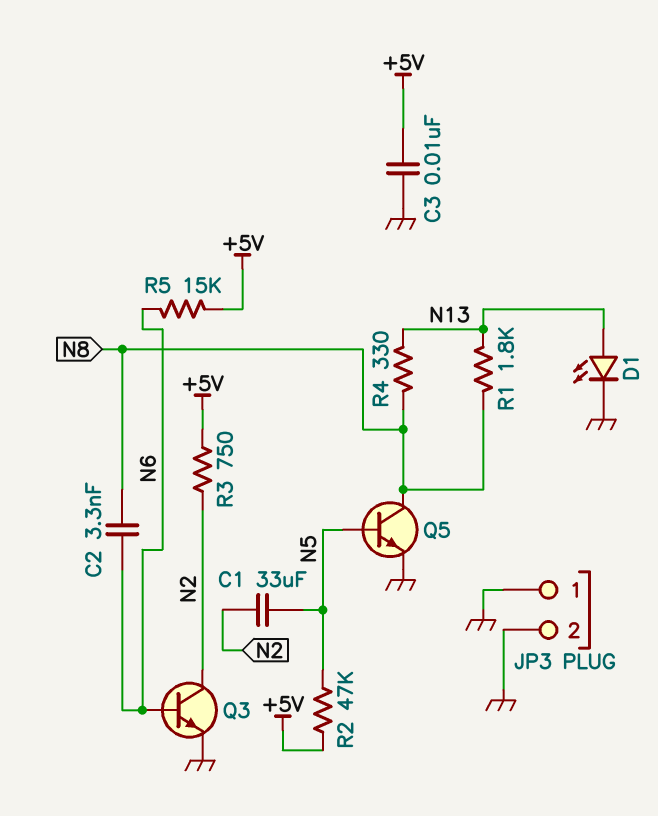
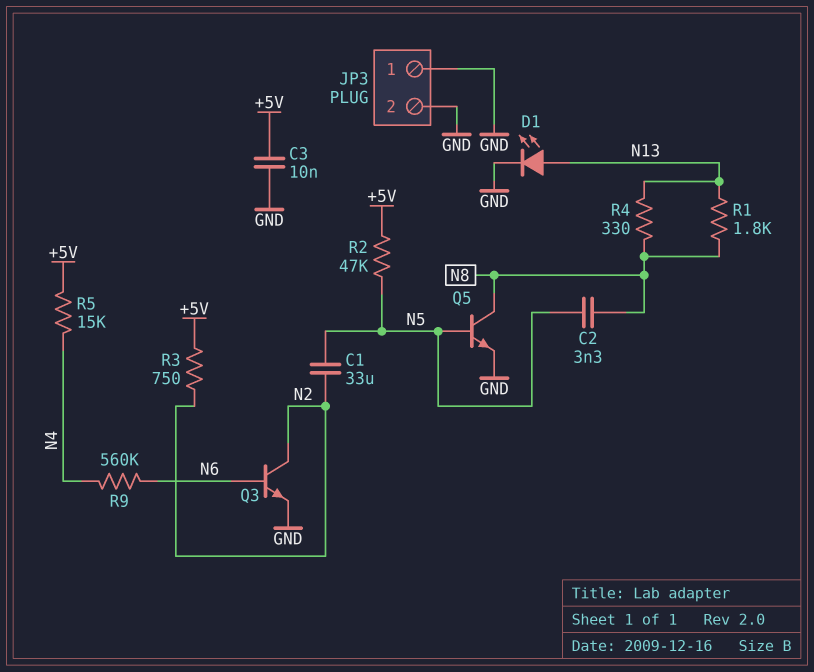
C2: 3.3nF (N6, N8) -> 3.3nF (N5, N8)
R5: 15k (+5V, N6) -> 15k (+5V, N4)
R9: none -> 560k (N4, N6)

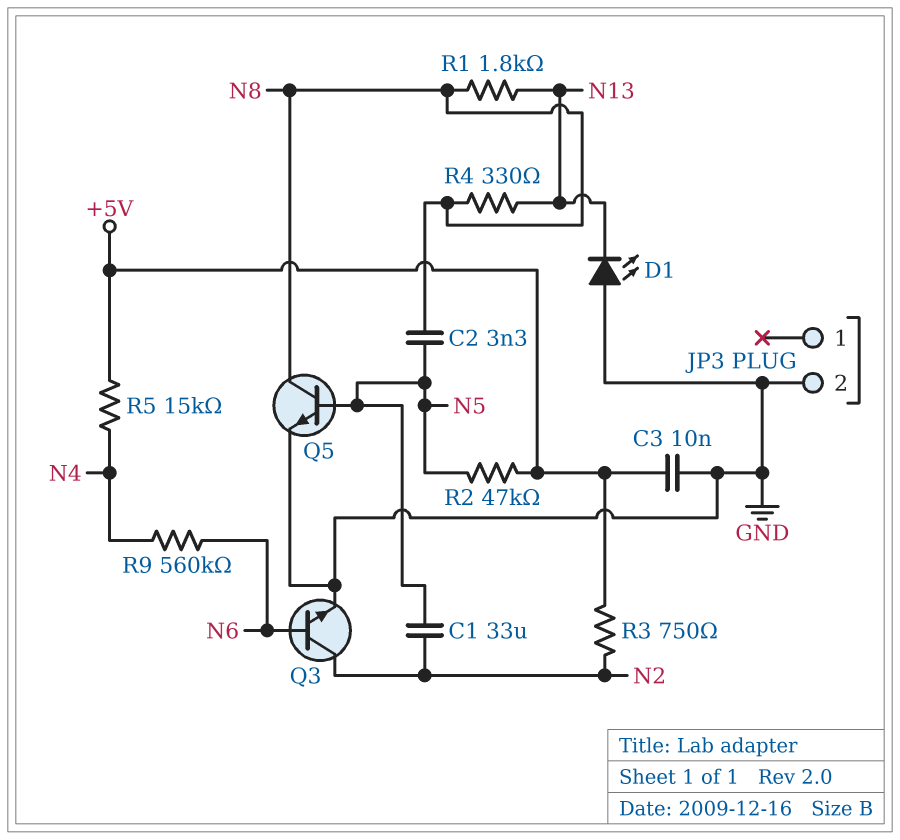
D1: LED (A N13, K GND) -> LED (A GND, K N13)
JP3 pin 1: GND -> none

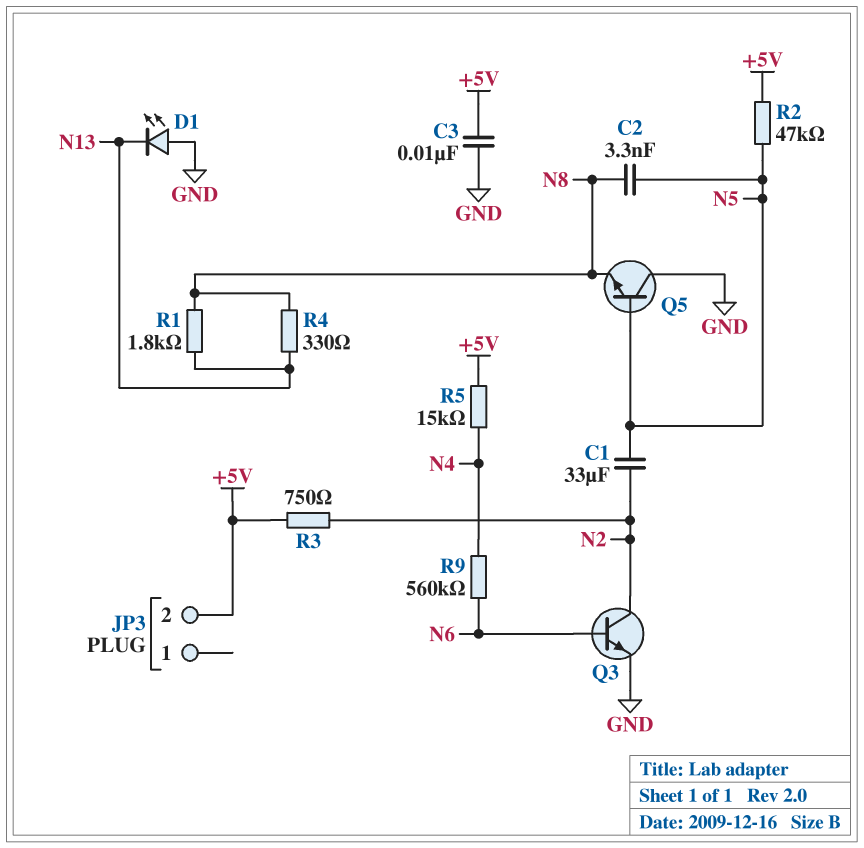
JP3 pin 2: GND -> +5V
Q5: NPN (B N5, C N8, E GND) -> NPN (B N5, C GND, E N8)

